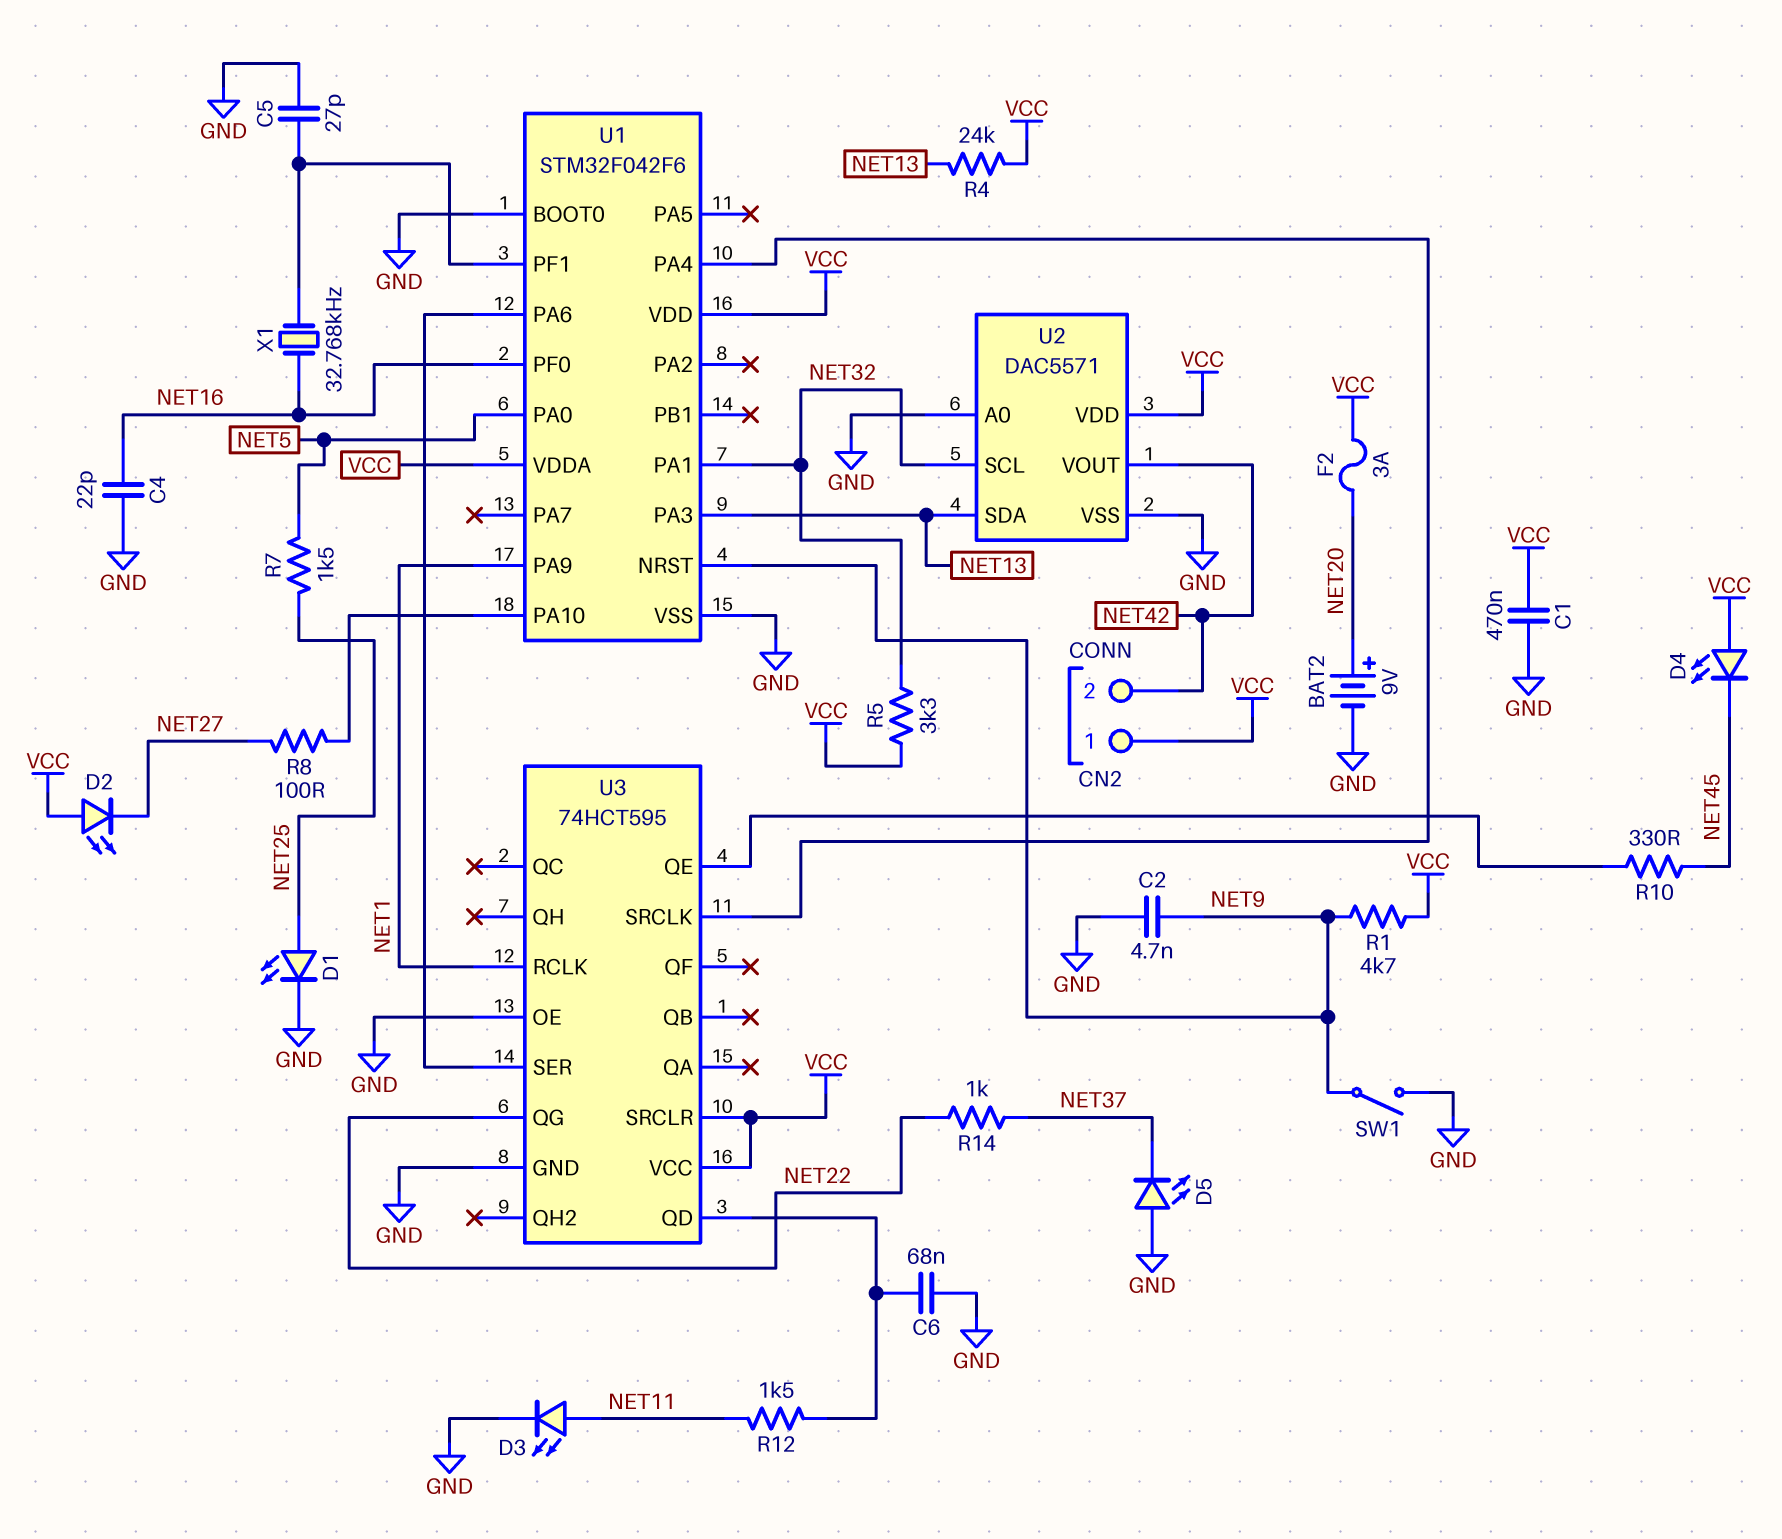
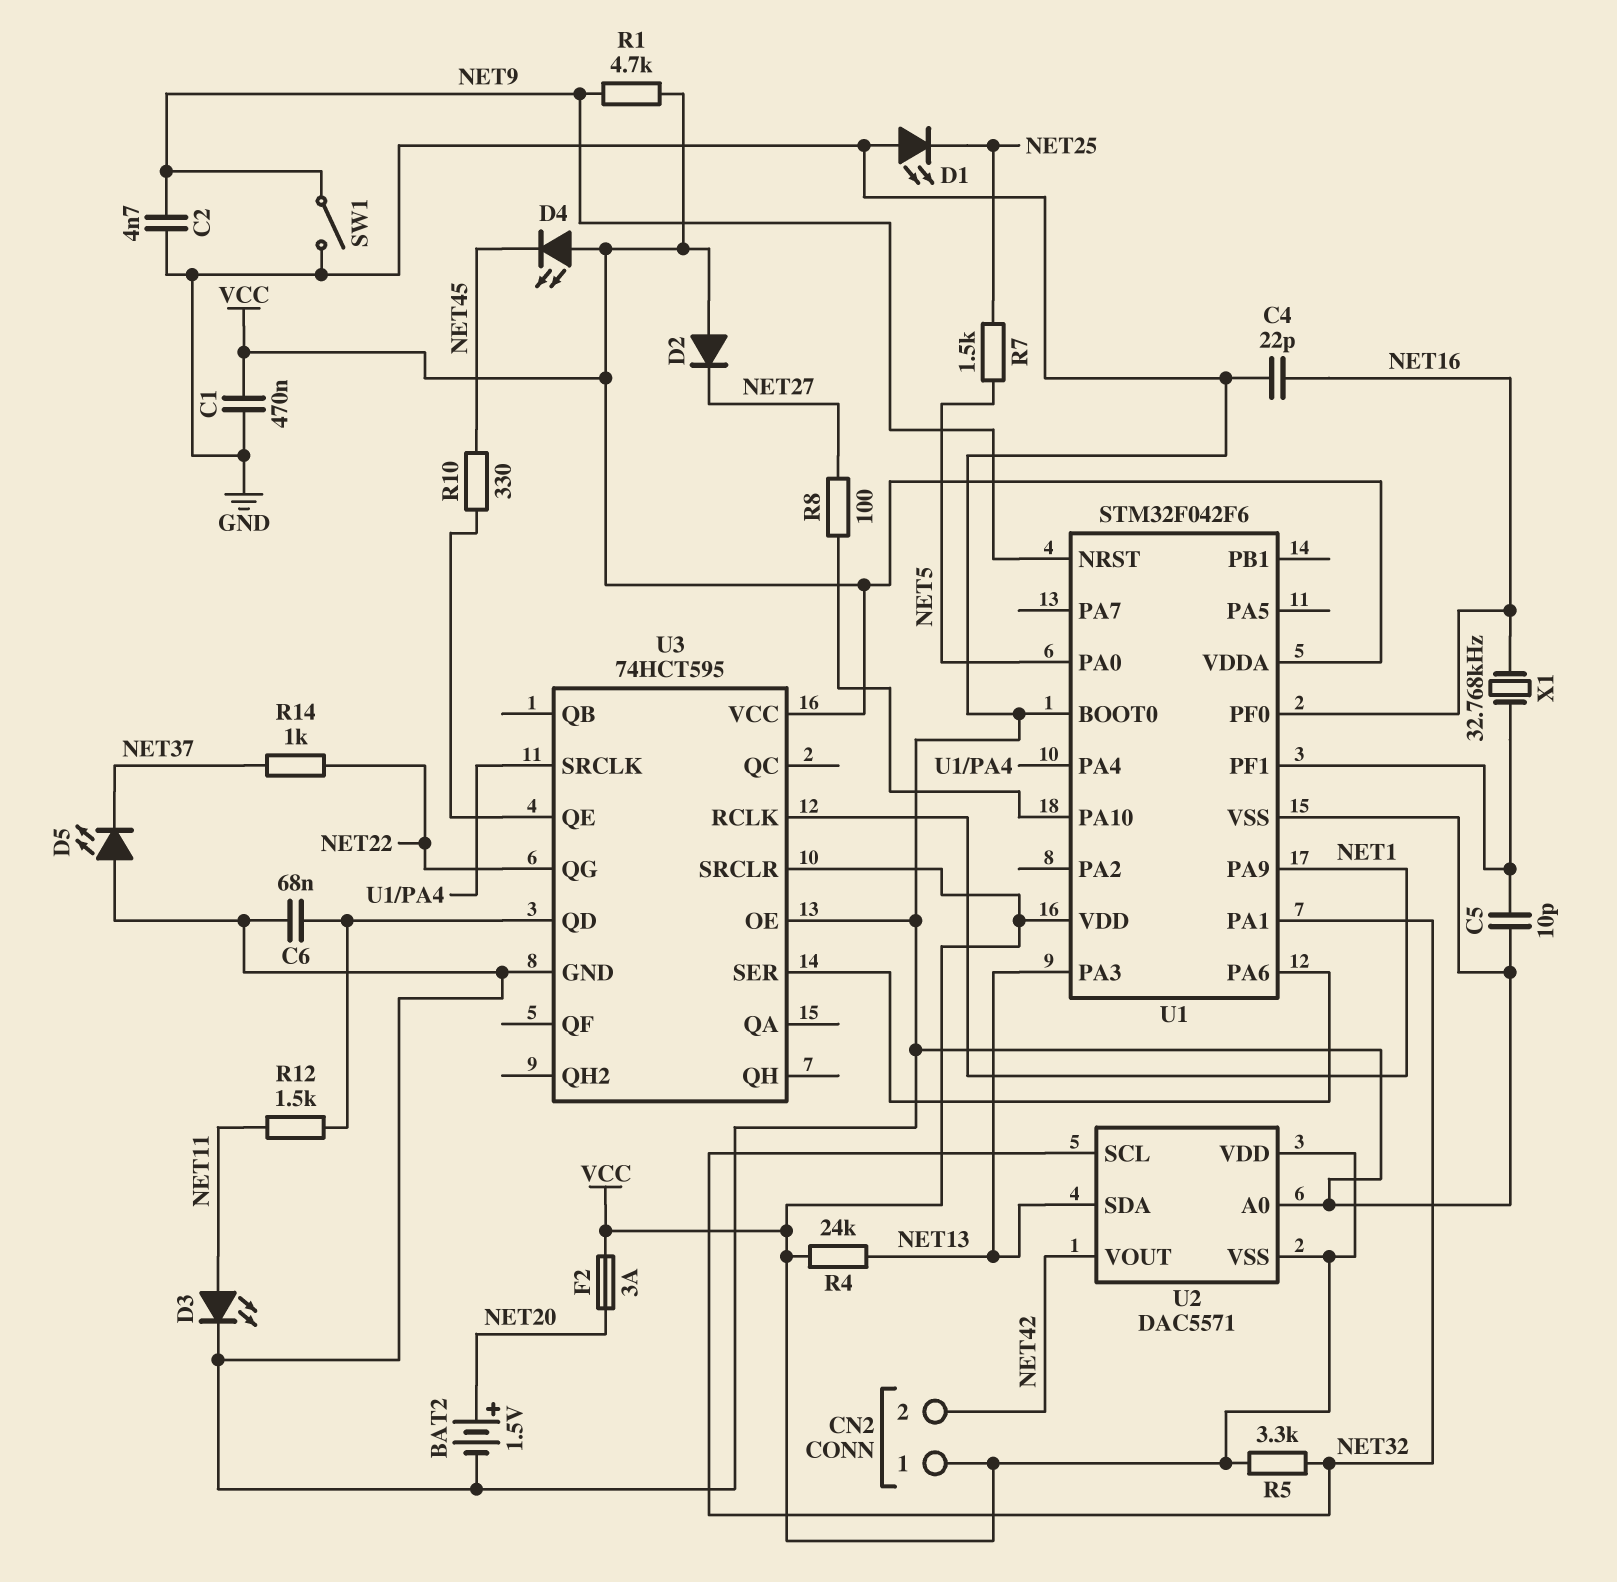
BAT2: 9V (plus NET20, minus GND) -> 1.5V (plus NET20, minus GND)
C5: 27pF (GND, U1/PF1) -> 10pF (GND, U1/PF1)
D1: LED (A NET25, K GND) -> LED (A GND, K NET25)
D2: LED (A VCC, K NET27) -> diode (A VCC, K NET27)
U2 pin VSS: GND -> VCC

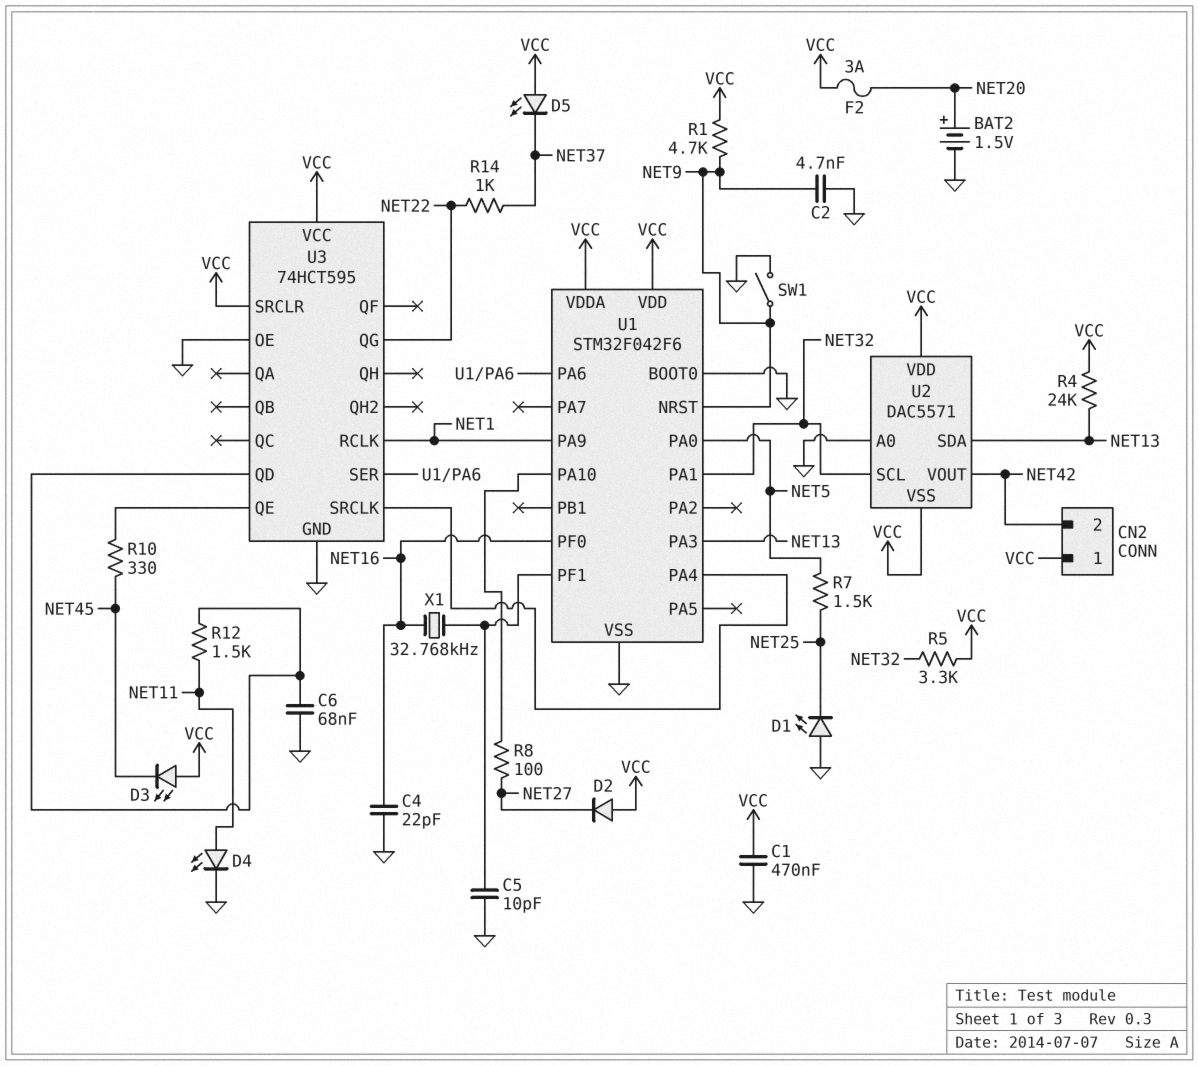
D3: LED (A NET11, K GND) -> LED (A VCC, K NET45)
D4: LED (A VCC, K NET45) -> LED (A NET11, K GND)
D5: LED (A GND, K NET37) -> LED (A VCC, K NET37)

